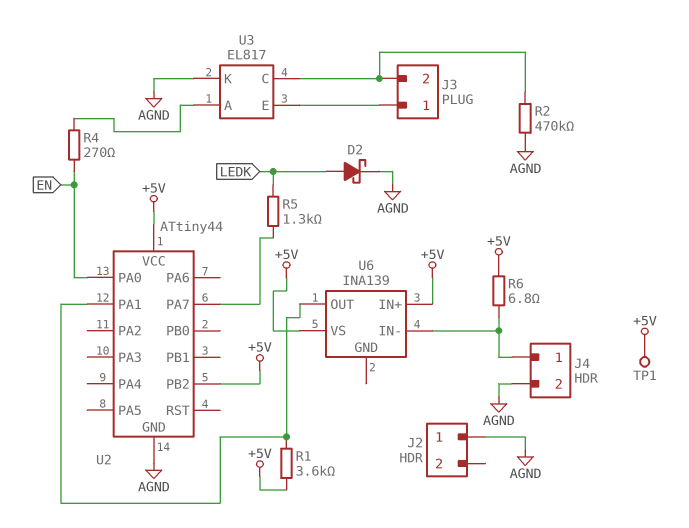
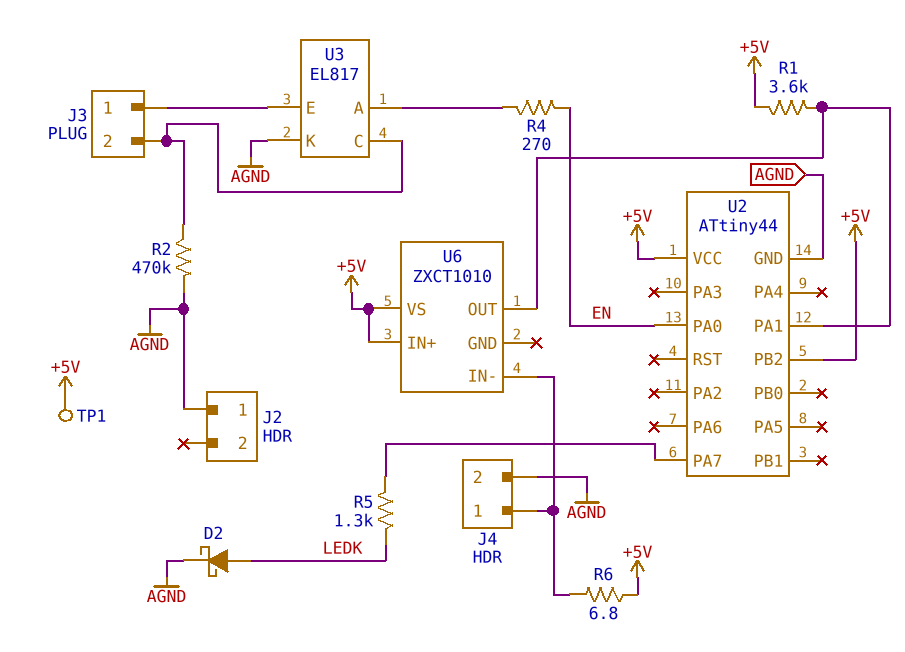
U6: INA139 -> ZXCT1010

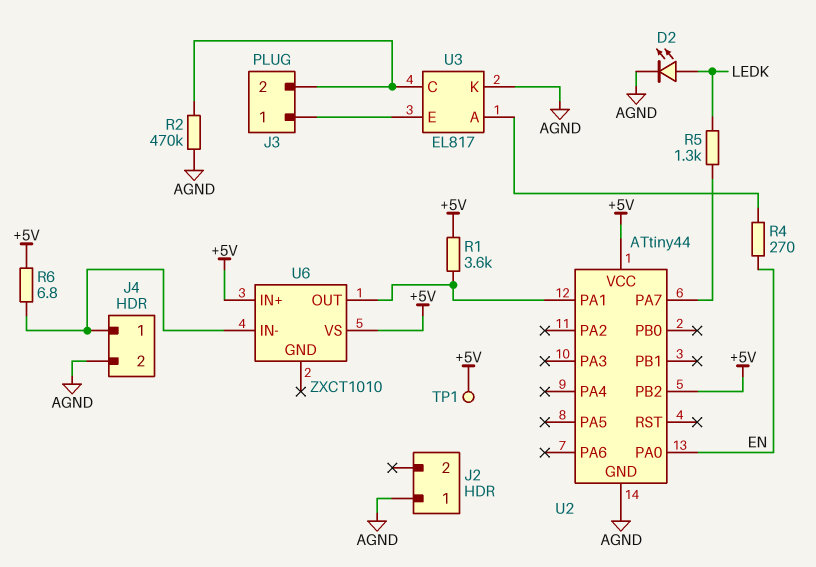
D2: schottky (A LEDK, K AGND) -> LED (A LEDK, K AGND)

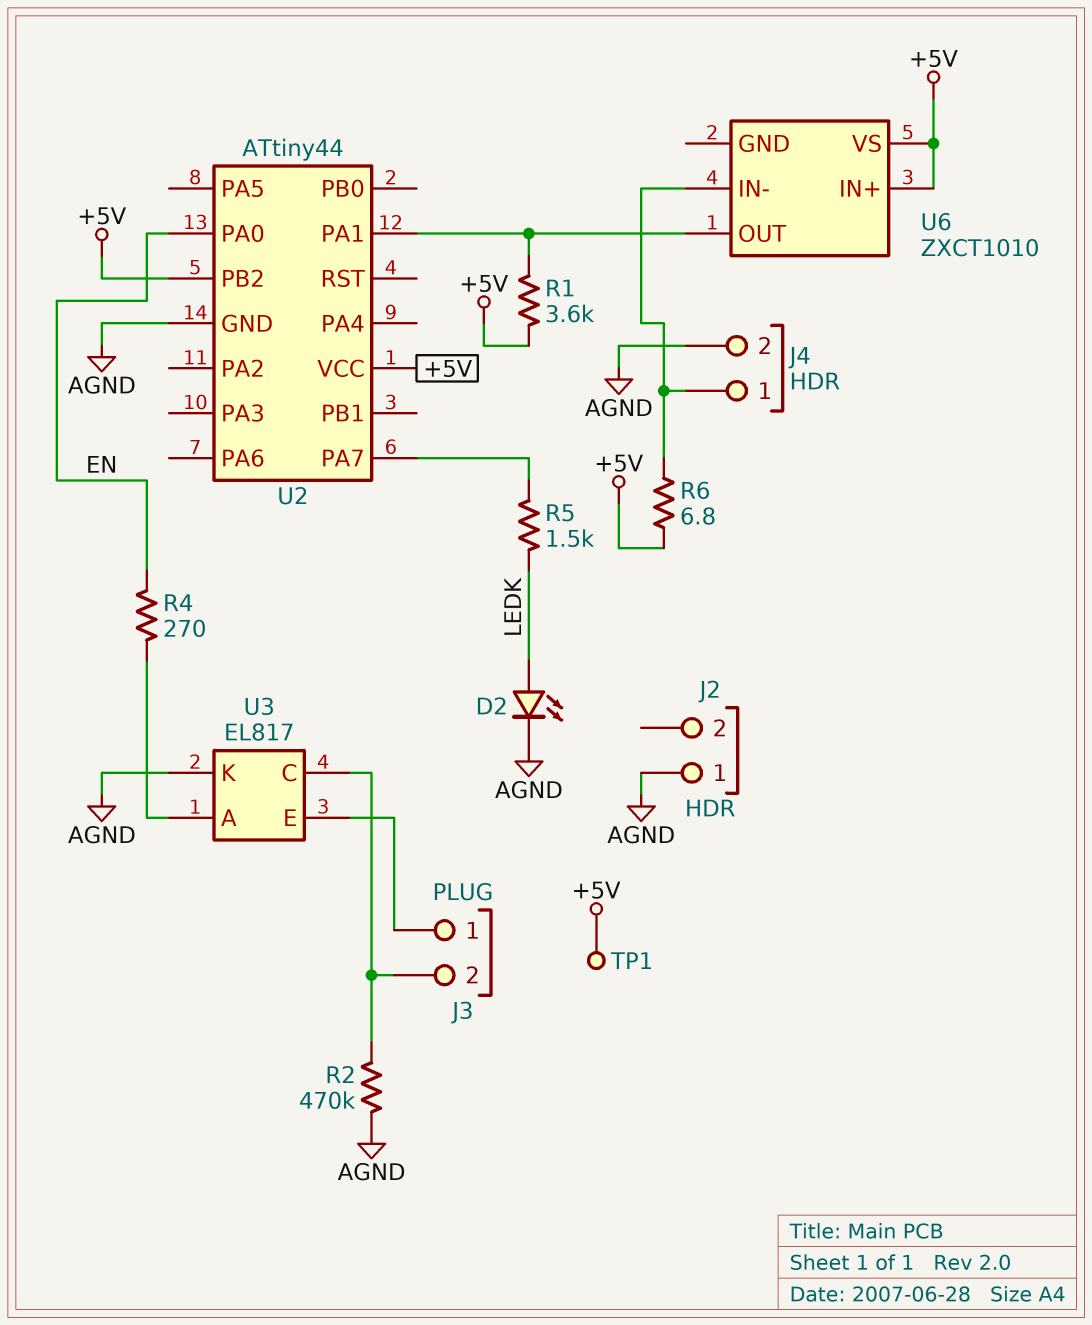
R5: 1.3k (LEDK, U2/PA7) -> 1.5k (LEDK, U2/PA7)

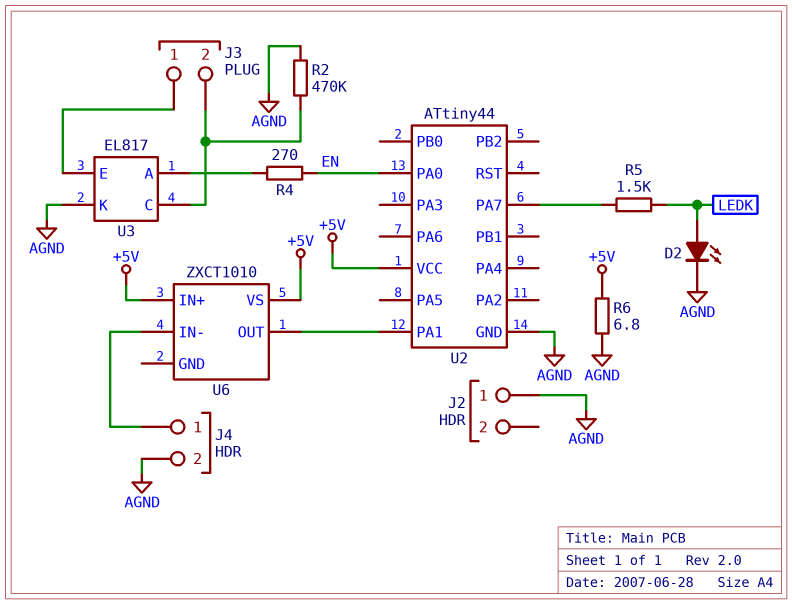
R1: 3.6k (+5V, U2/PA1) -> none
R6: 6.8 (+5V, J4/1) -> 6.8 (+5V, AGND)
TP1: test point (+5V) -> none
U2 pin PB2: +5V -> none

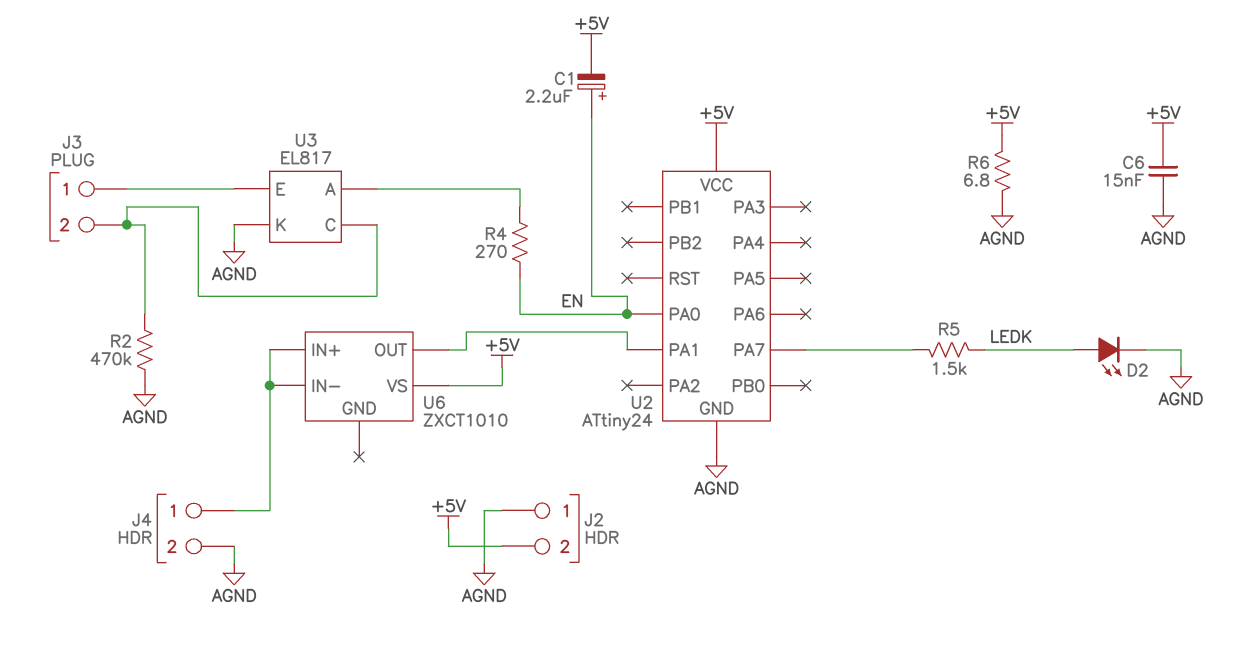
C1: none -> 2.2uF (plus EN, minus +5V)
C6: none -> 15nF (+5V, AGND)
J2 pin 2: none -> +5V
U2: ATtiny44 -> ATtiny24
U6 pin IN+: +5V -> J4/1

